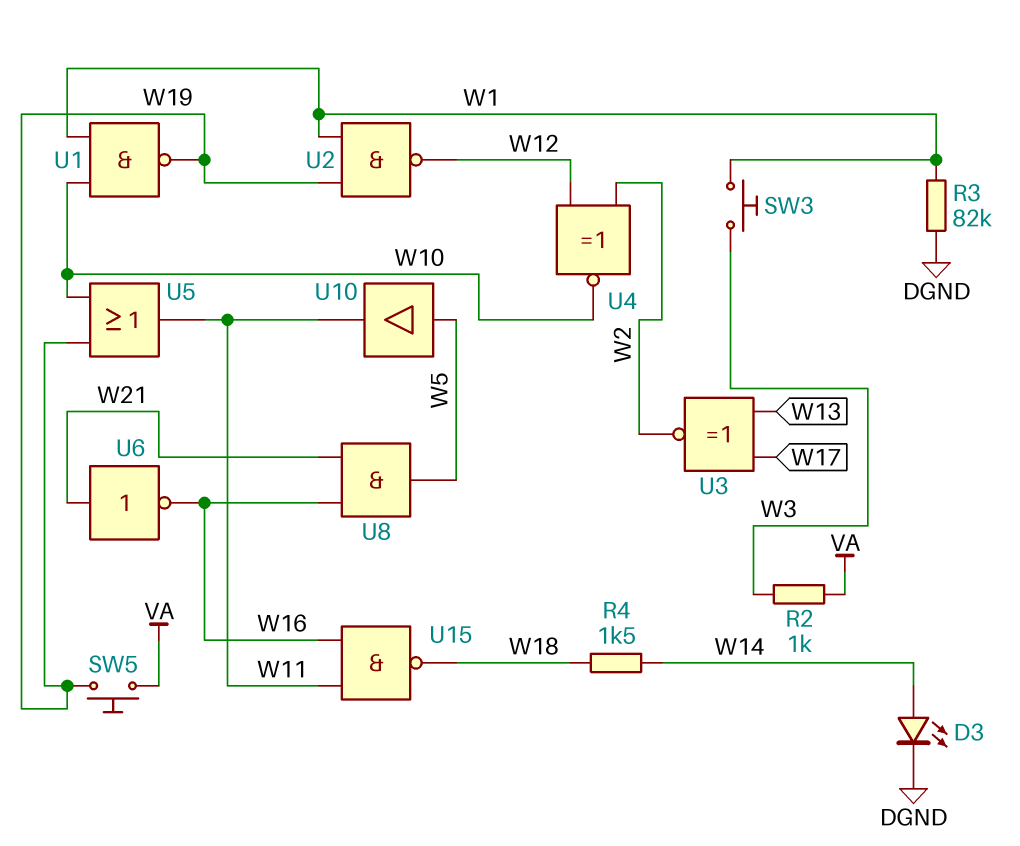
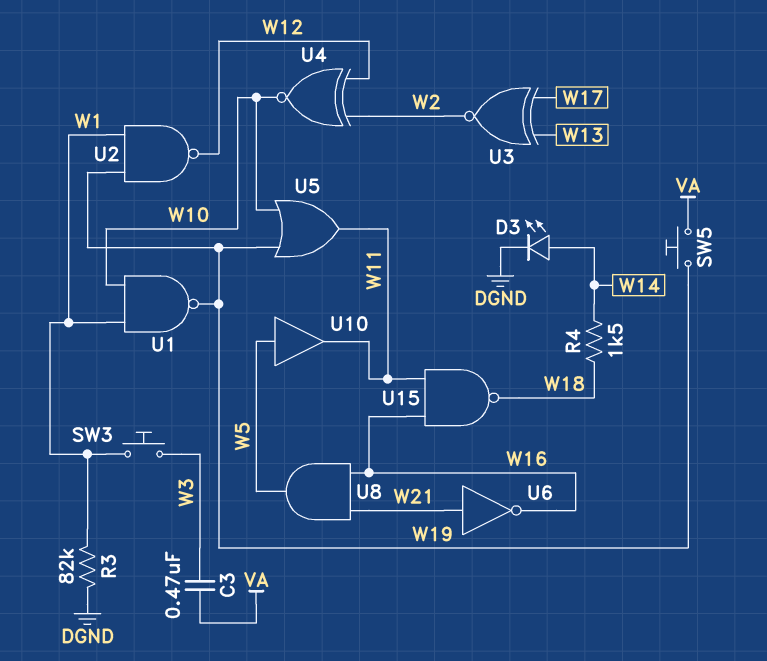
C3: none -> 470nF (VA, W3)
R2: 1k (VA, W3) -> none

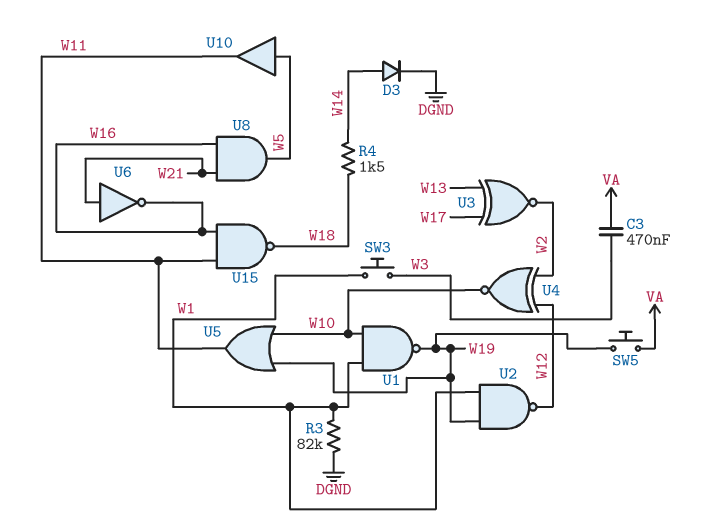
D3: LED (A W14, K DGND) -> diode (A W14, K DGND)

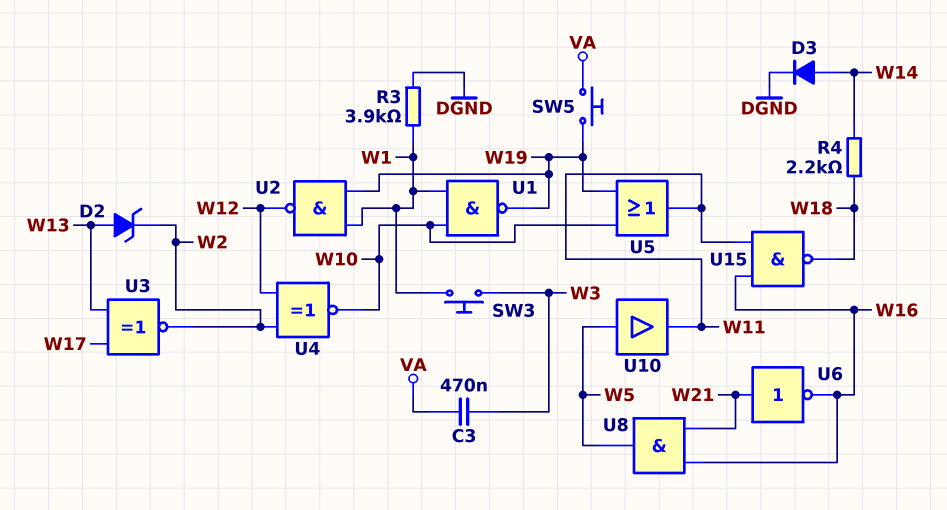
D2: none -> zener (A W13, K W2)
R3: 82k (DGND, W1) -> 3.9k (DGND, W1)
R4: 1.5k (W14, W18) -> 2.2k (W14, W18)

